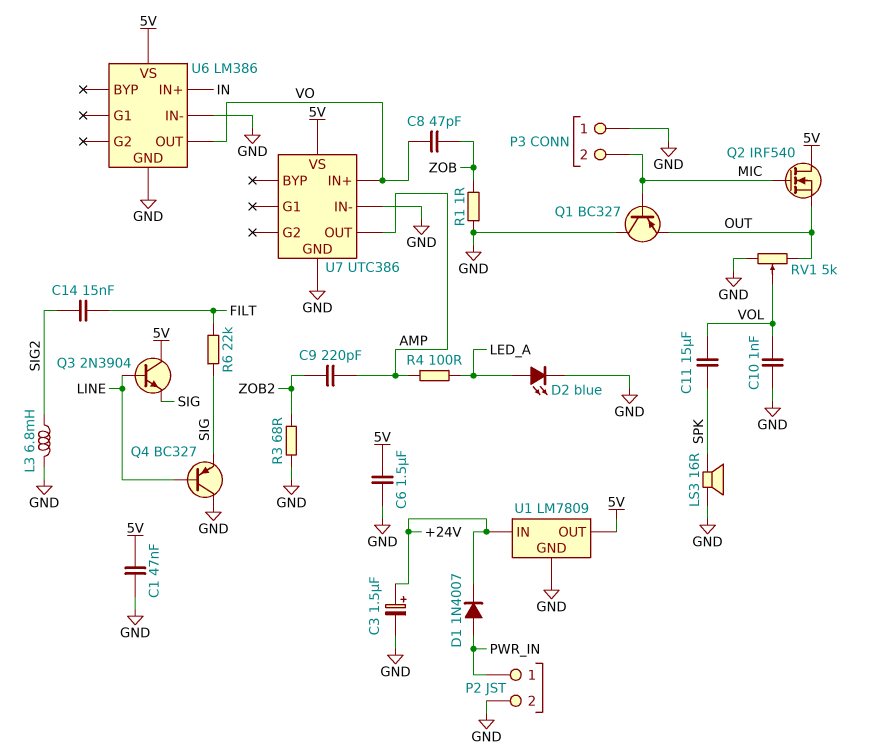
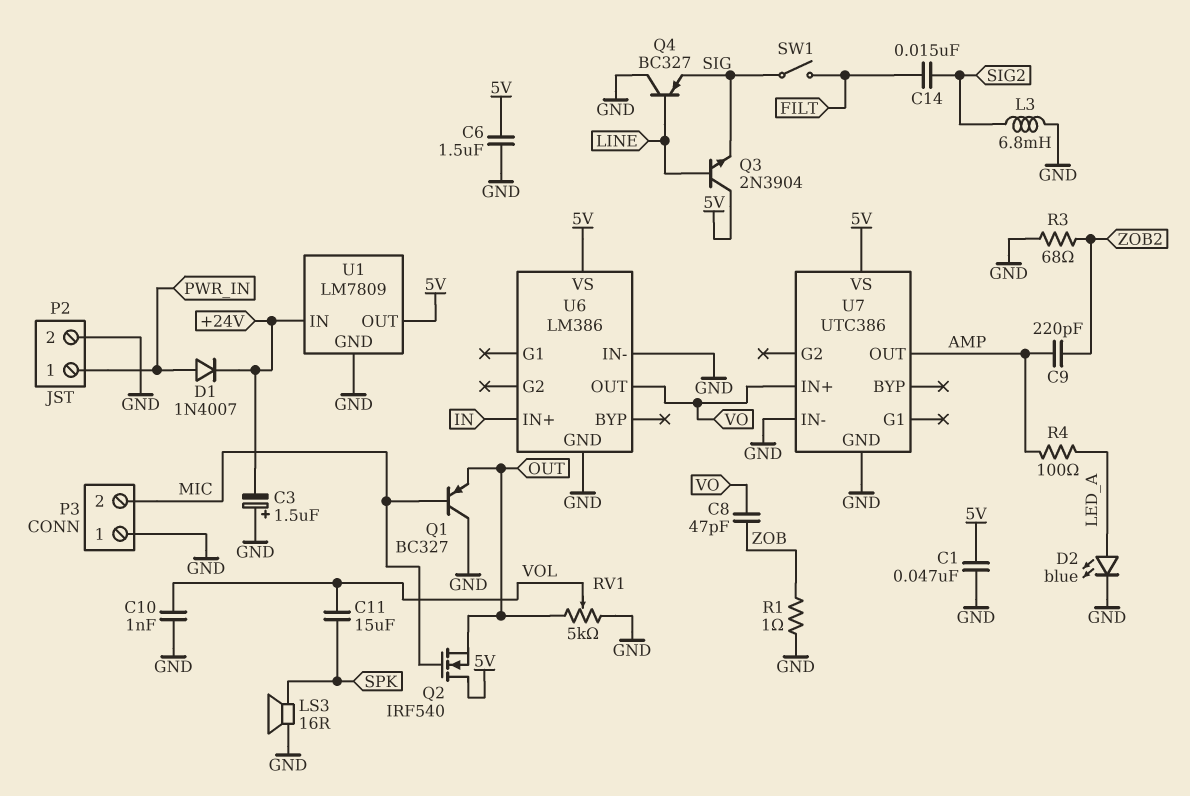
C3: 1.5uF (plus +24V, minus GND) -> 1.5uF (plus GND, minus +24V)
R6: 22k (FILT, SIG) -> none
SW1: none -> switch (FILT, SIG)

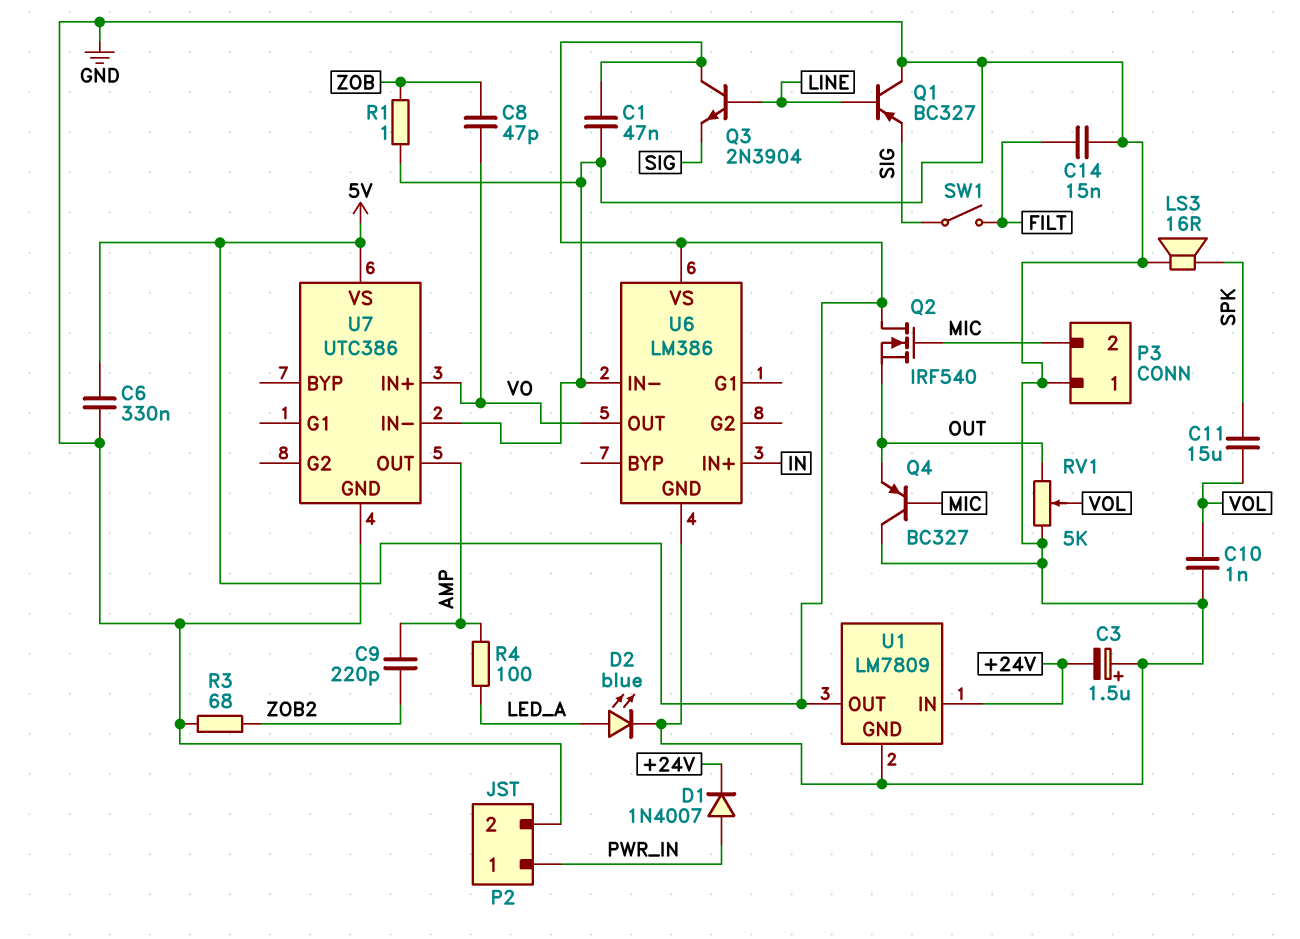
C6: 1.5uF (5V, GND) -> 330nF (5V, GND)
C14: 15nF (FILT, SIG2) -> 15nF (FILT, GND)
L3: 6.8mH (GND, SIG2) -> none
Q1: PNP BC327 (B MIC, C GND, E OUT) -> PNP BC327 (B LINE, C GND, E SIG)
Q4: PNP BC327 (B LINE, C GND, E SIG) -> PNP BC327 (B MIC, C GND, E OUT)

